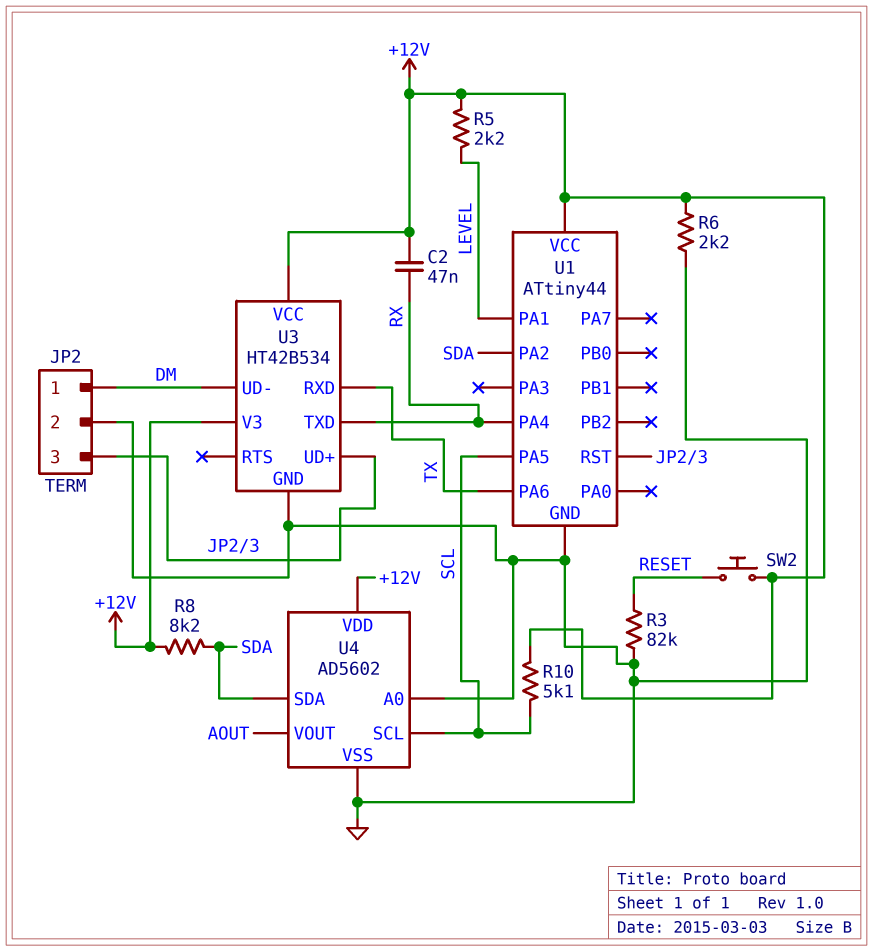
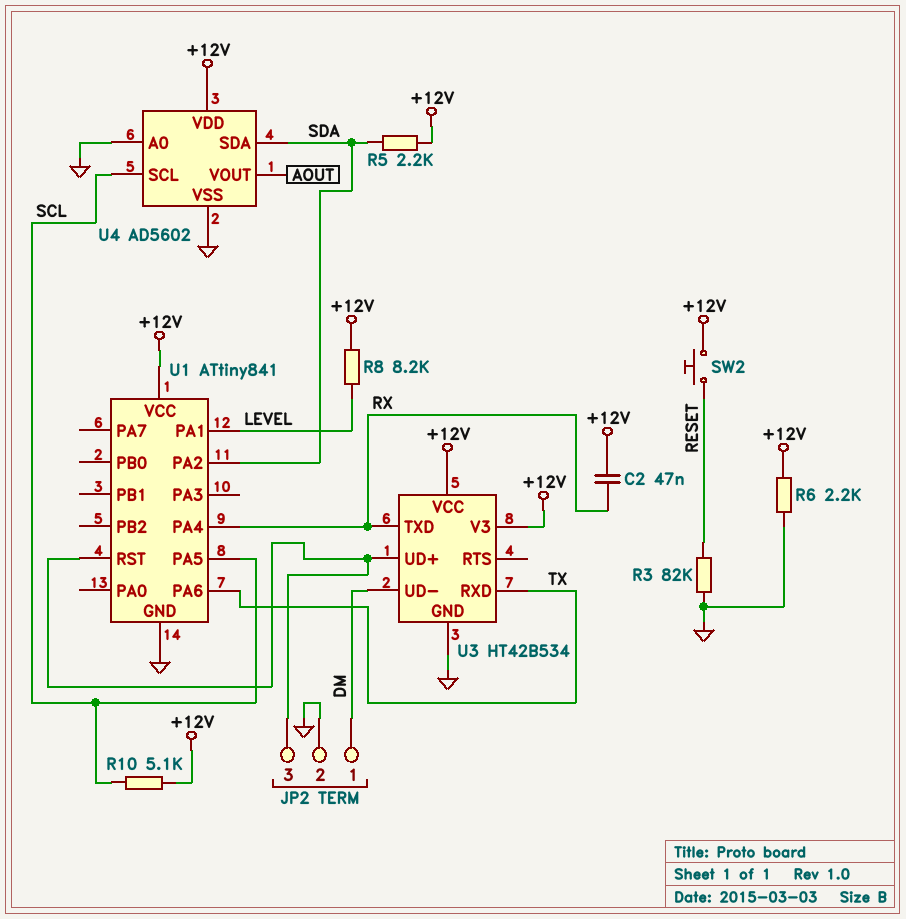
R5: 2.2k (+12V, LEVEL) -> 2.2k (+12V, SDA)
R8: 8.2k (+12V, SDA) -> 8.2k (+12V, LEVEL)
U1: ATtiny44 -> ATtiny841

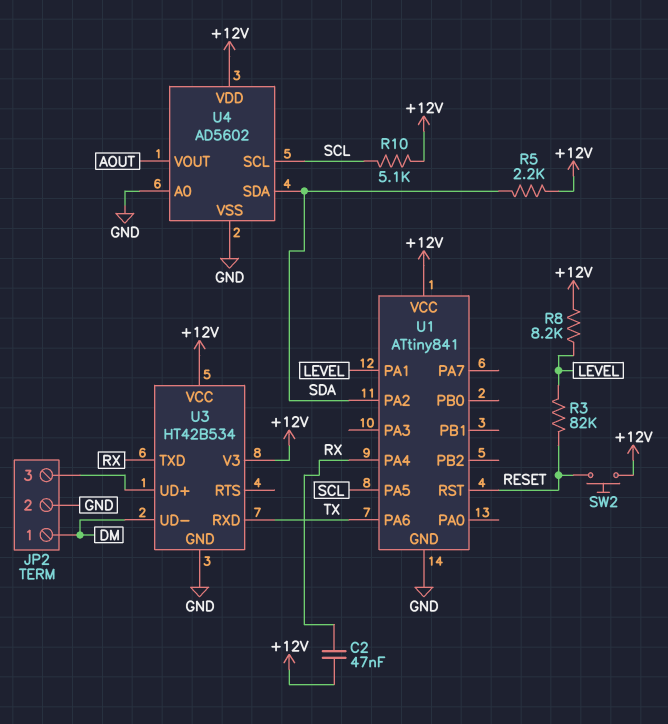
R3: 82k (GND, RESET) -> 82k (LEVEL, RESET)
R6: 2.2k (+12V, GND) -> none
U1 pin RST: JP2/3 -> RESET

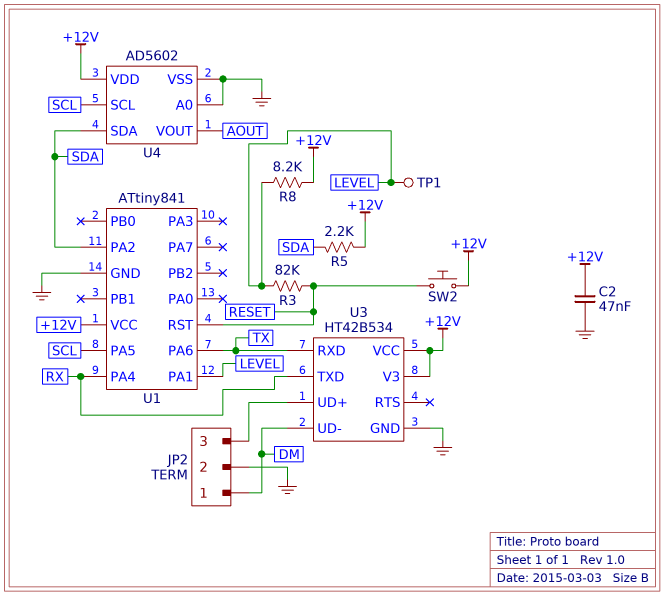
C2: 47nF (+12V, RX) -> 47nF (+12V, GND)
R10: 5.1k (+12V, SCL) -> none
TP1: none -> test point (LEVEL)

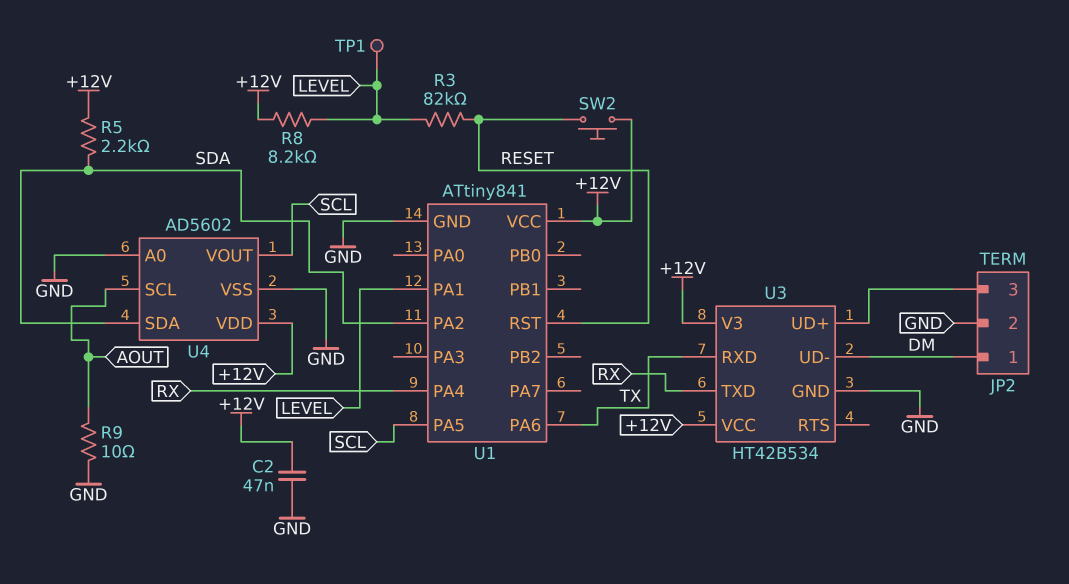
R9: none -> 10 (AOUT, GND)
U4 pin SCL: SCL -> AOUT
U4 pin VOUT: AOUT -> SCL

